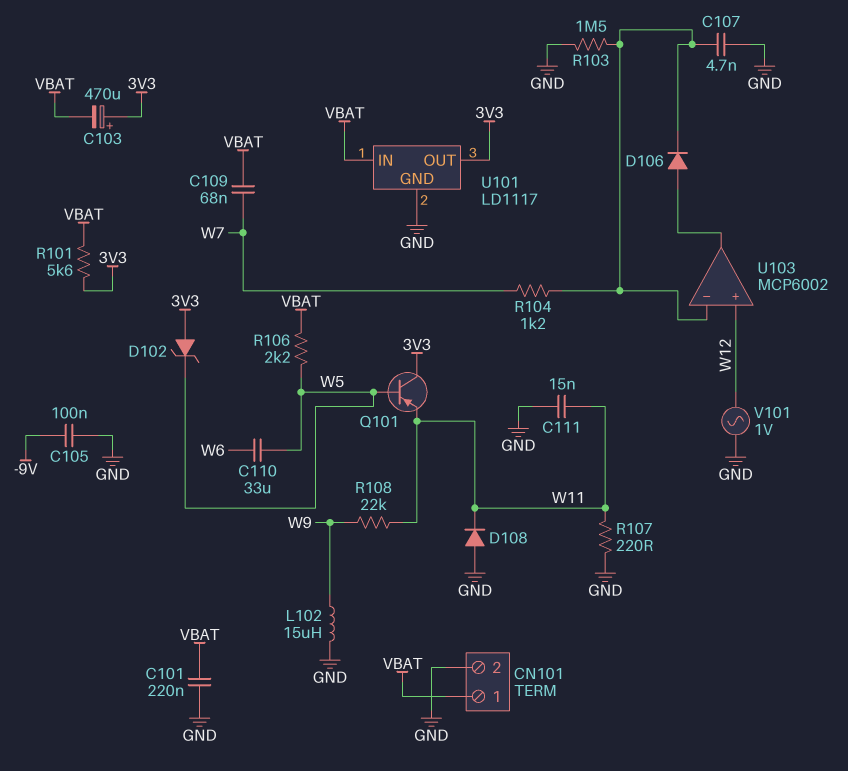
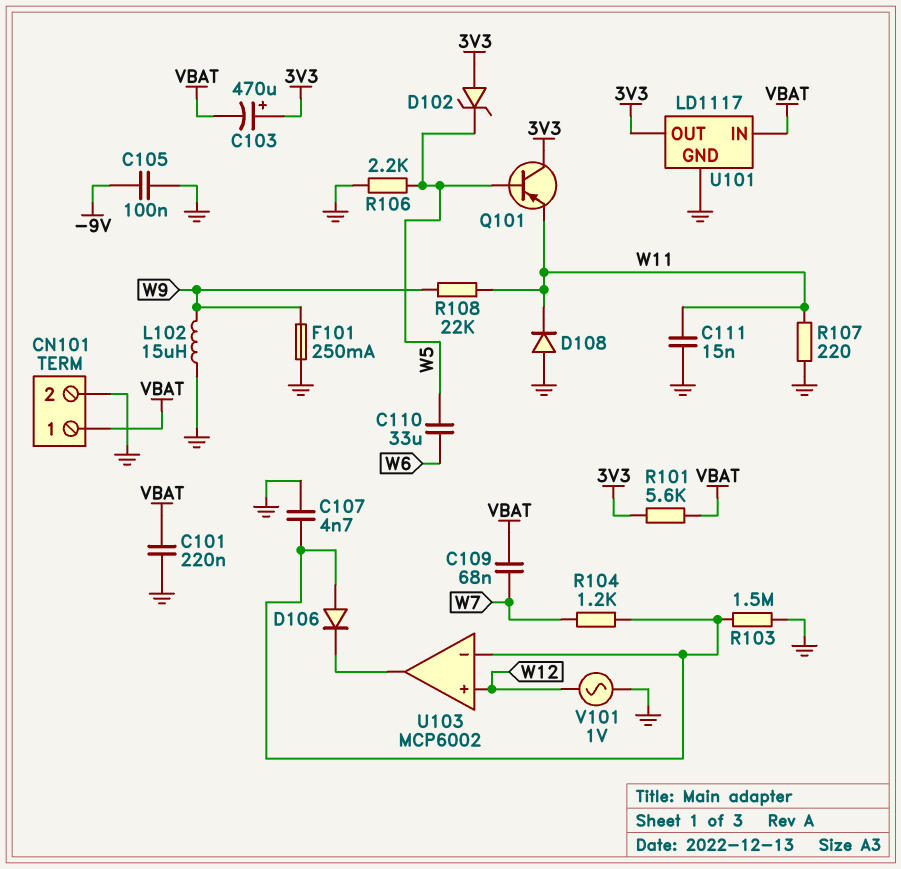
D106: diode (A U103/out, K U103/in-) -> diode (A U103/in-, K U103/out)
F101: none -> 250mA (GND, W9)
R106: 2.2k (VBAT, W5) -> 2.2k (GND, W5)

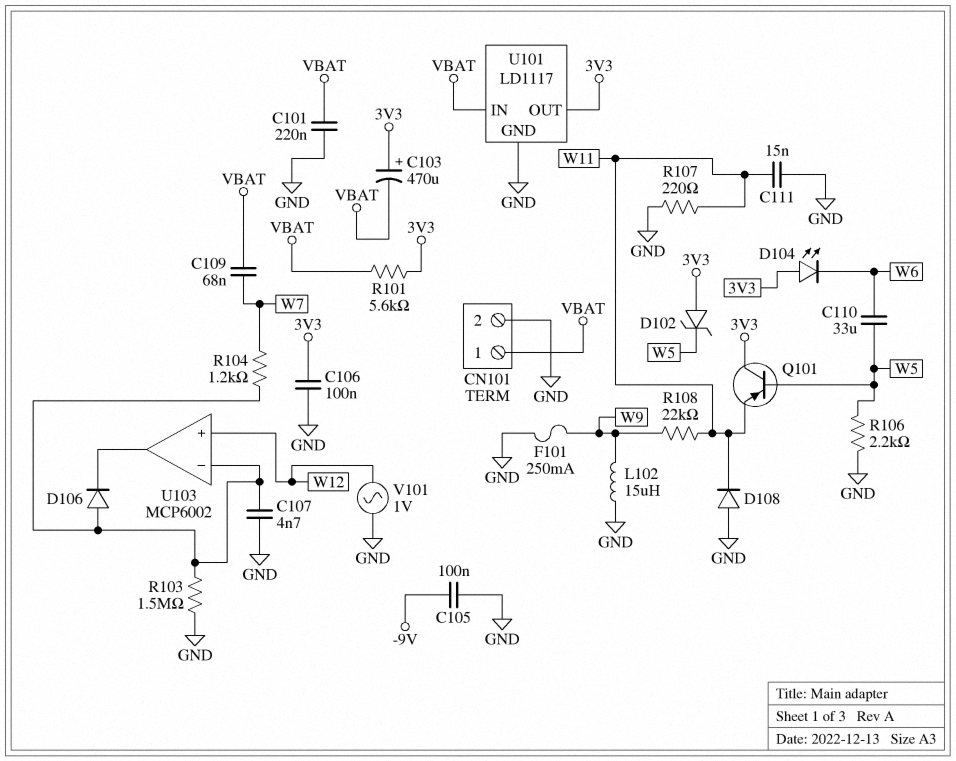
C106: none -> 100nF (3V3, GND)
D104: none -> LED (A 3V3, K W6)

